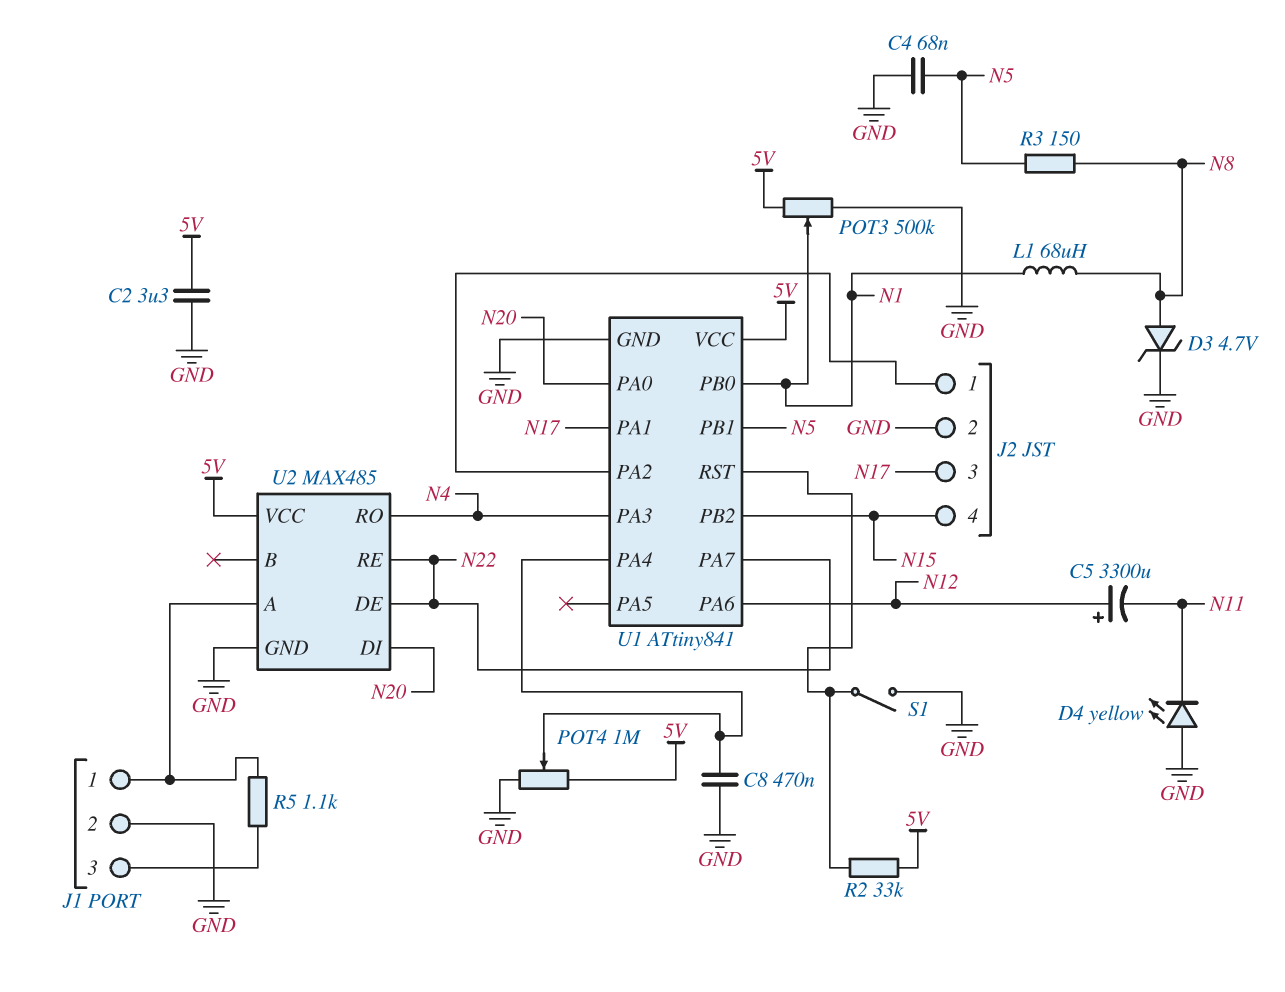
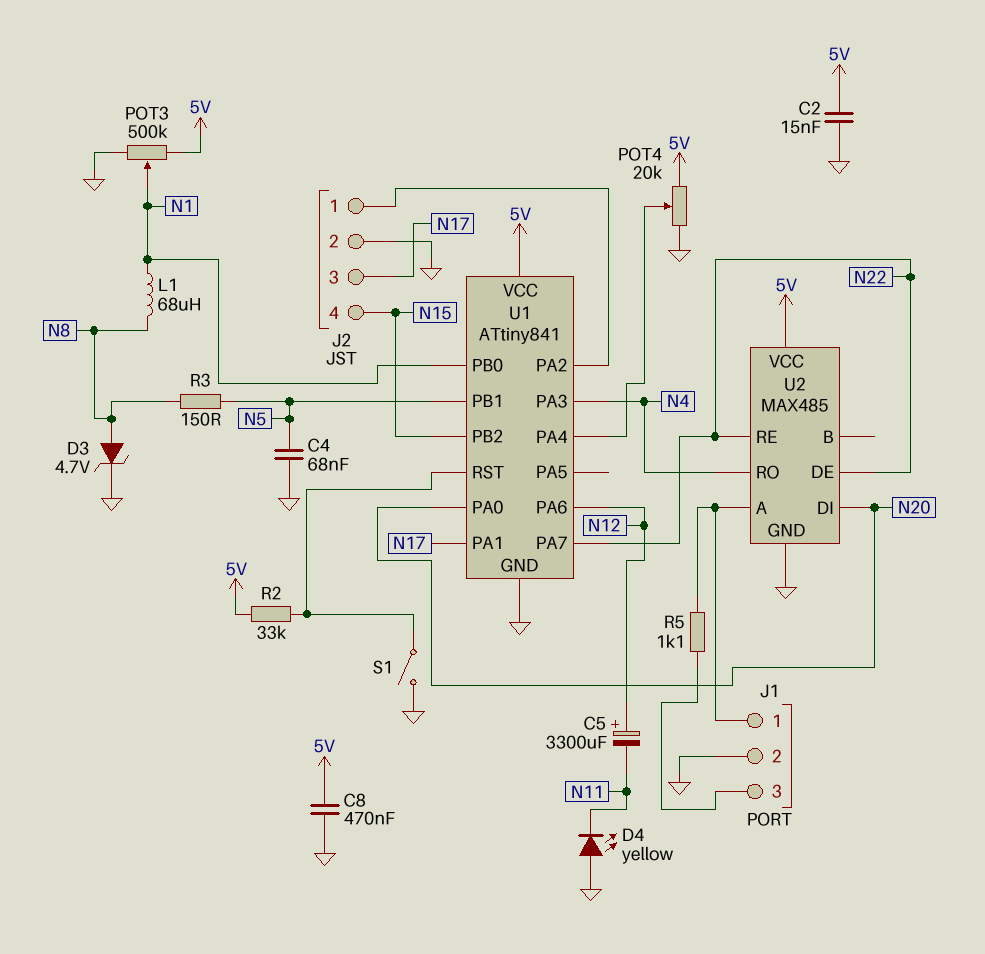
C2: 3.3uF (5V, GND) -> 15nF (5V, GND)
C8: 470nF (GND, U1/PA4) -> 470nF (5V, GND)
POT4: 1M (5V, GND, wiper U1/PA4) -> 20k (5V, GND, wiper U1/PA4)

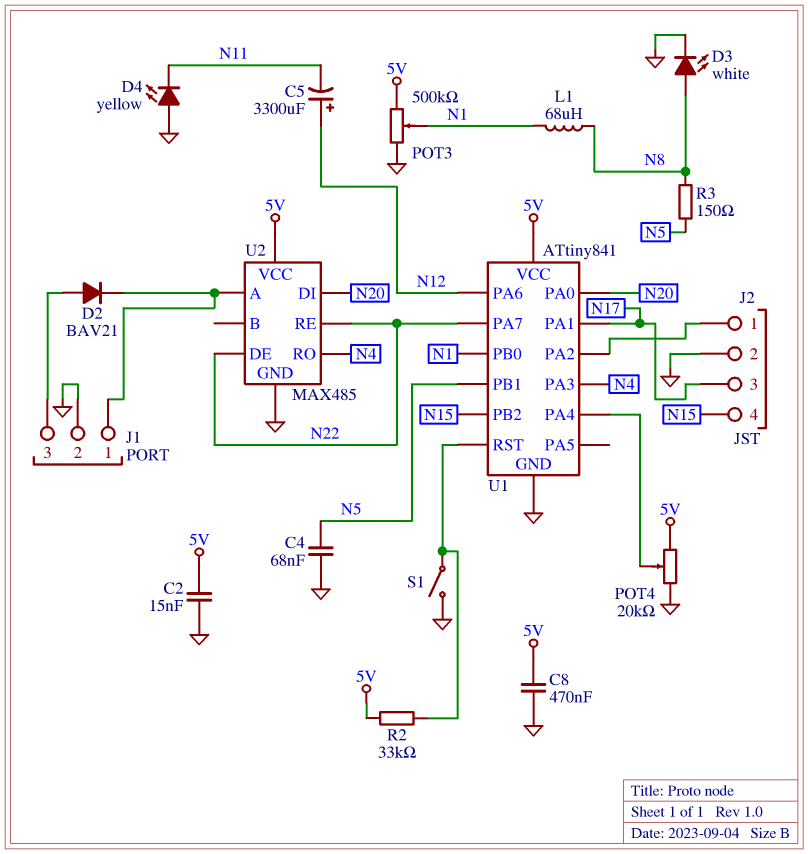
D2: none -> diode BAV21 (A J1/3, K J1/1)
D3: zener 4.7V (A N8, K GND) -> LED white (A N8, K GND)
R5: 1.1k (J1/1, J1/3) -> none

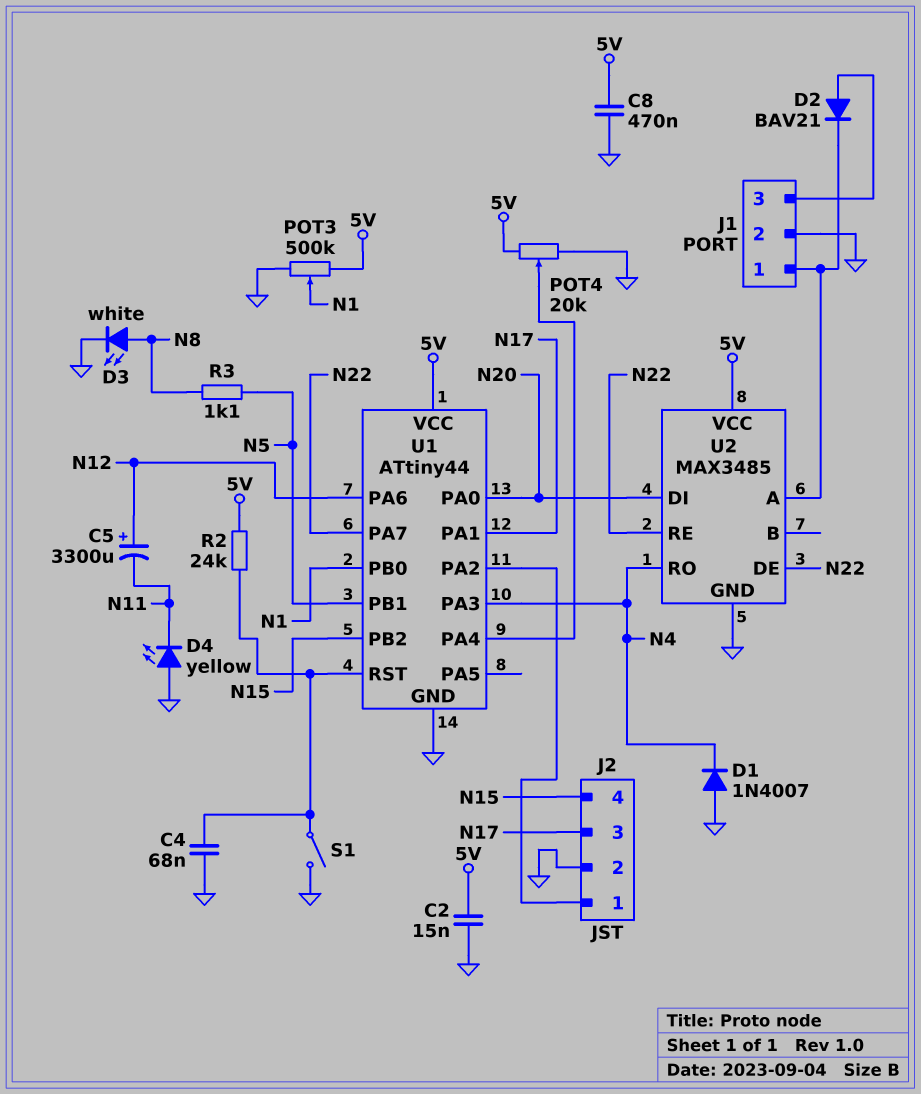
C4: 68nF (GND, N5) -> 68nF (GND, U1/RST)
D1: none -> diode 1N4007 (A GND, K N4)
L1: 68uH (N1, N8) -> none
R2: 33k (5V, U1/RST) -> 24k (5V, U1/RST)
R3: 150 (N5, N8) -> 1.1k (N5, N8)
U1: ATtiny841 -> ATtiny44
U2: MAX485 -> MAX3485

